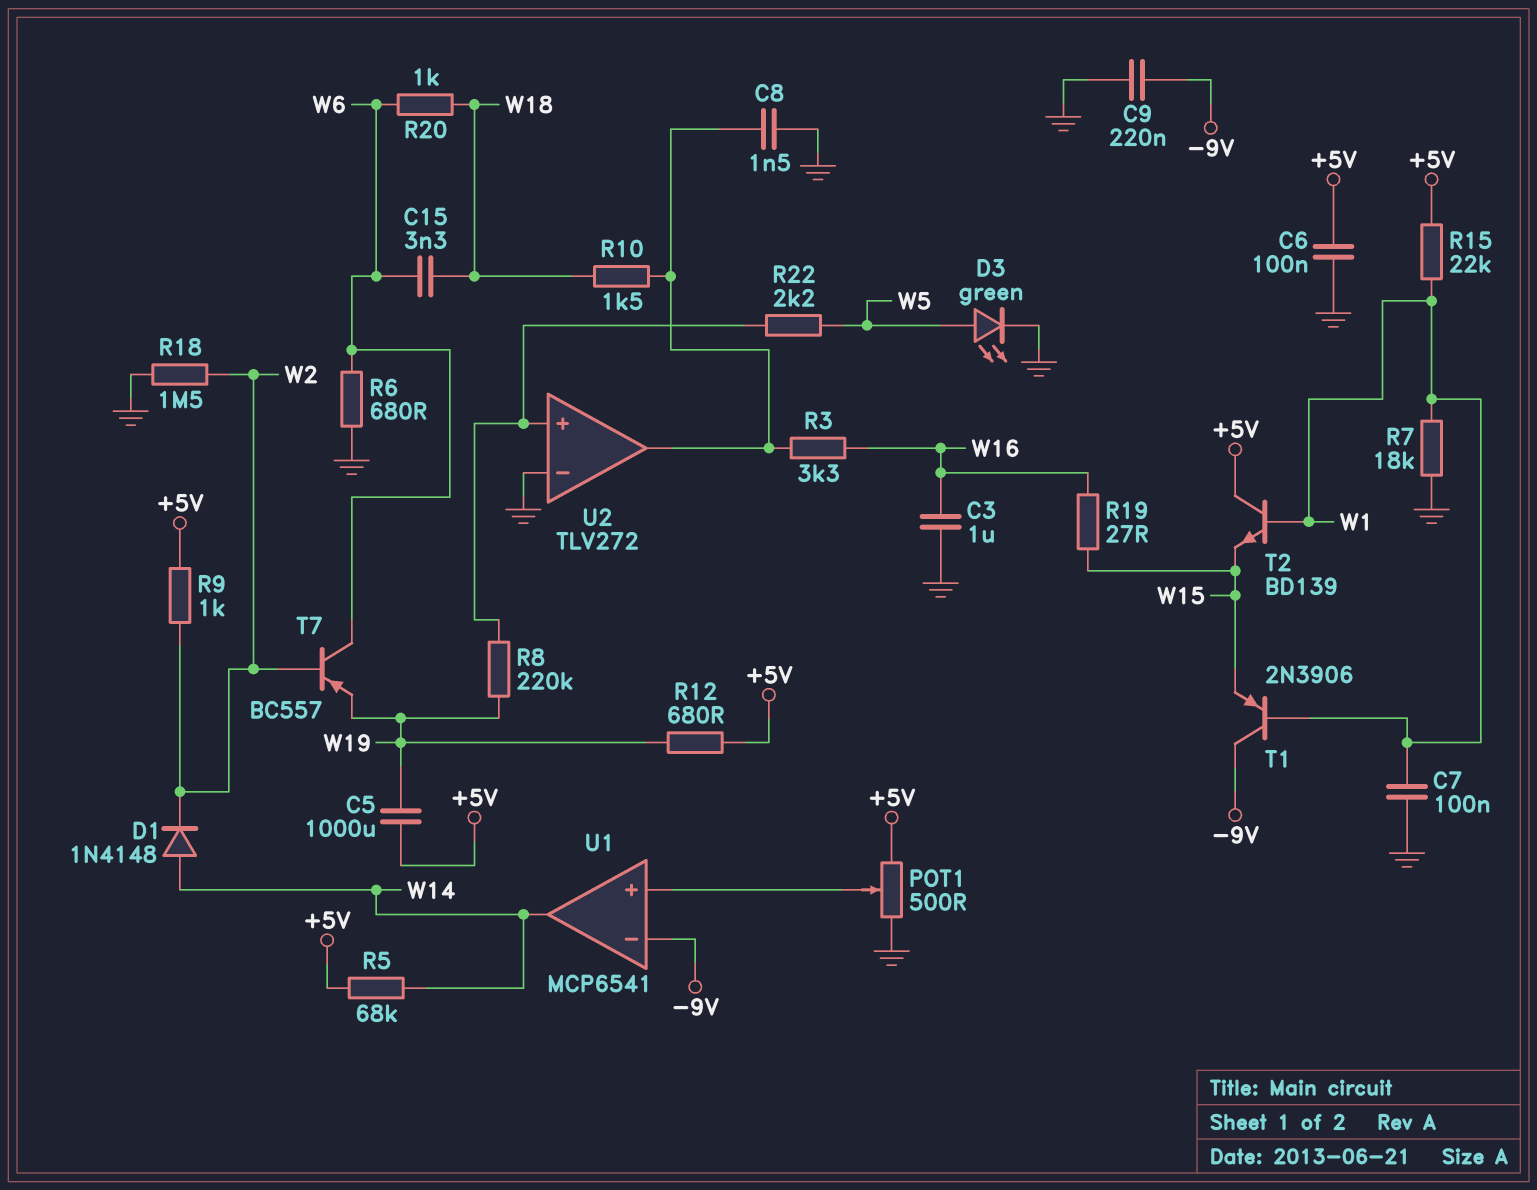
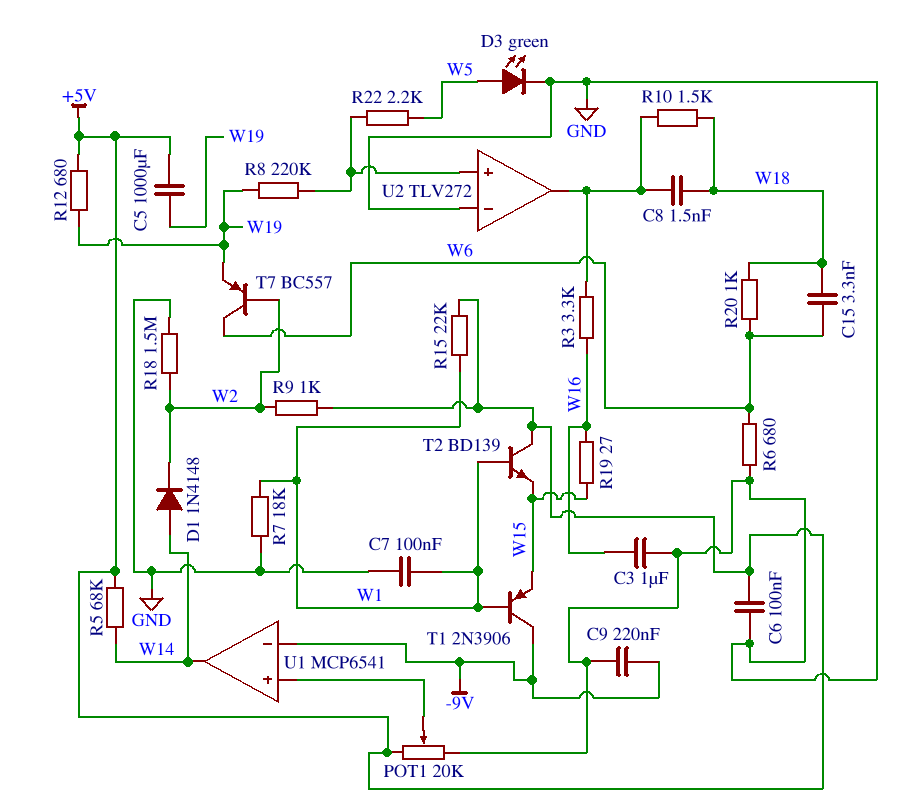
C8: 1.5nF (GND, U2/out) -> 1.5nF (U2/out, W18)
POT1: 500 (+5V, GND, wiper U1/in+) -> 20k (+5V, GND, wiper U1/in+)

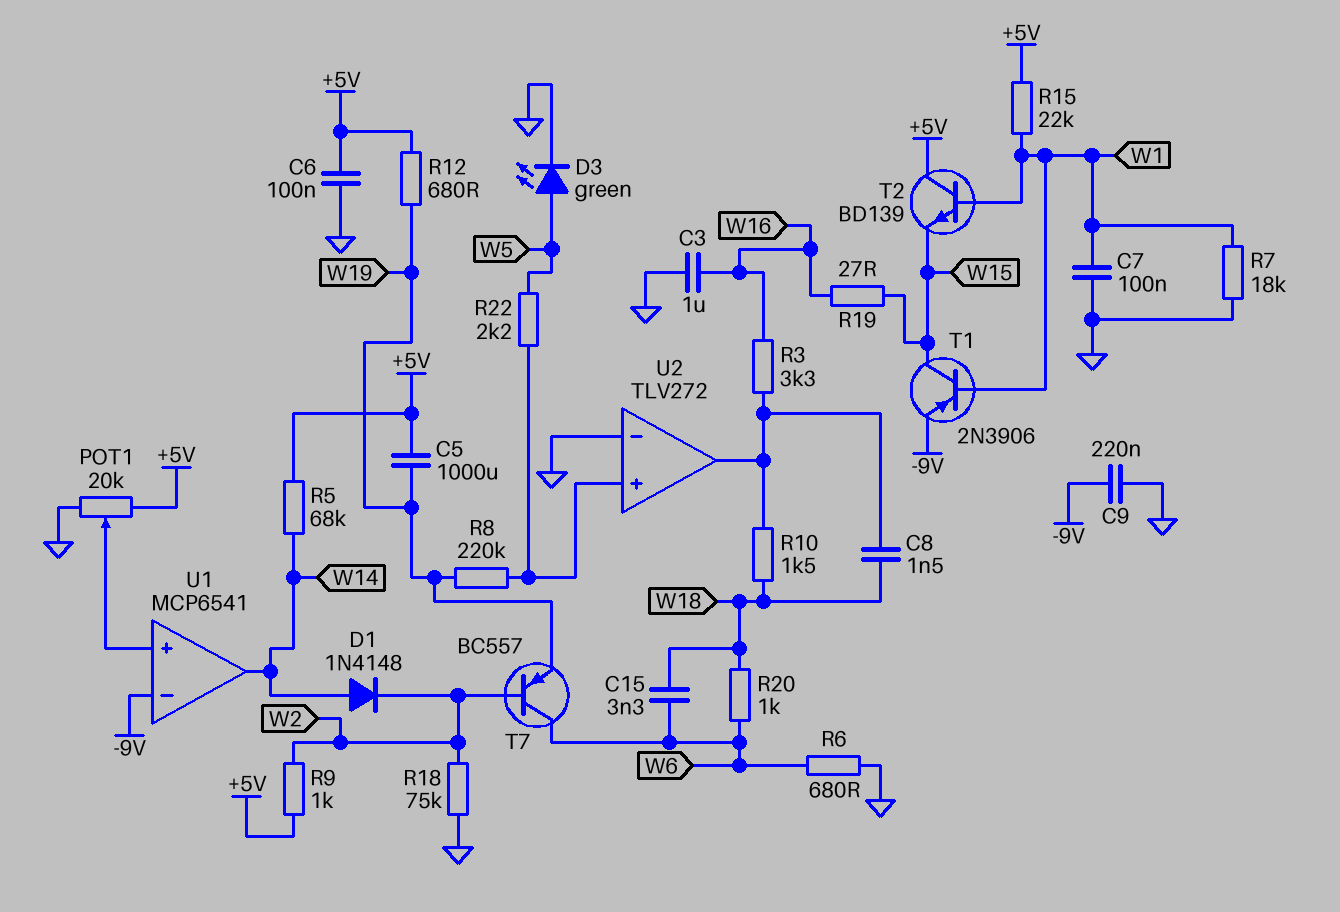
R18: 1.5M (GND, W2) -> 75k (GND, W2)
T1: PNP 2N3906 (B W1, C -9V, E W15) -> PNP 2N3906 (B W1, C W15, E -9V)

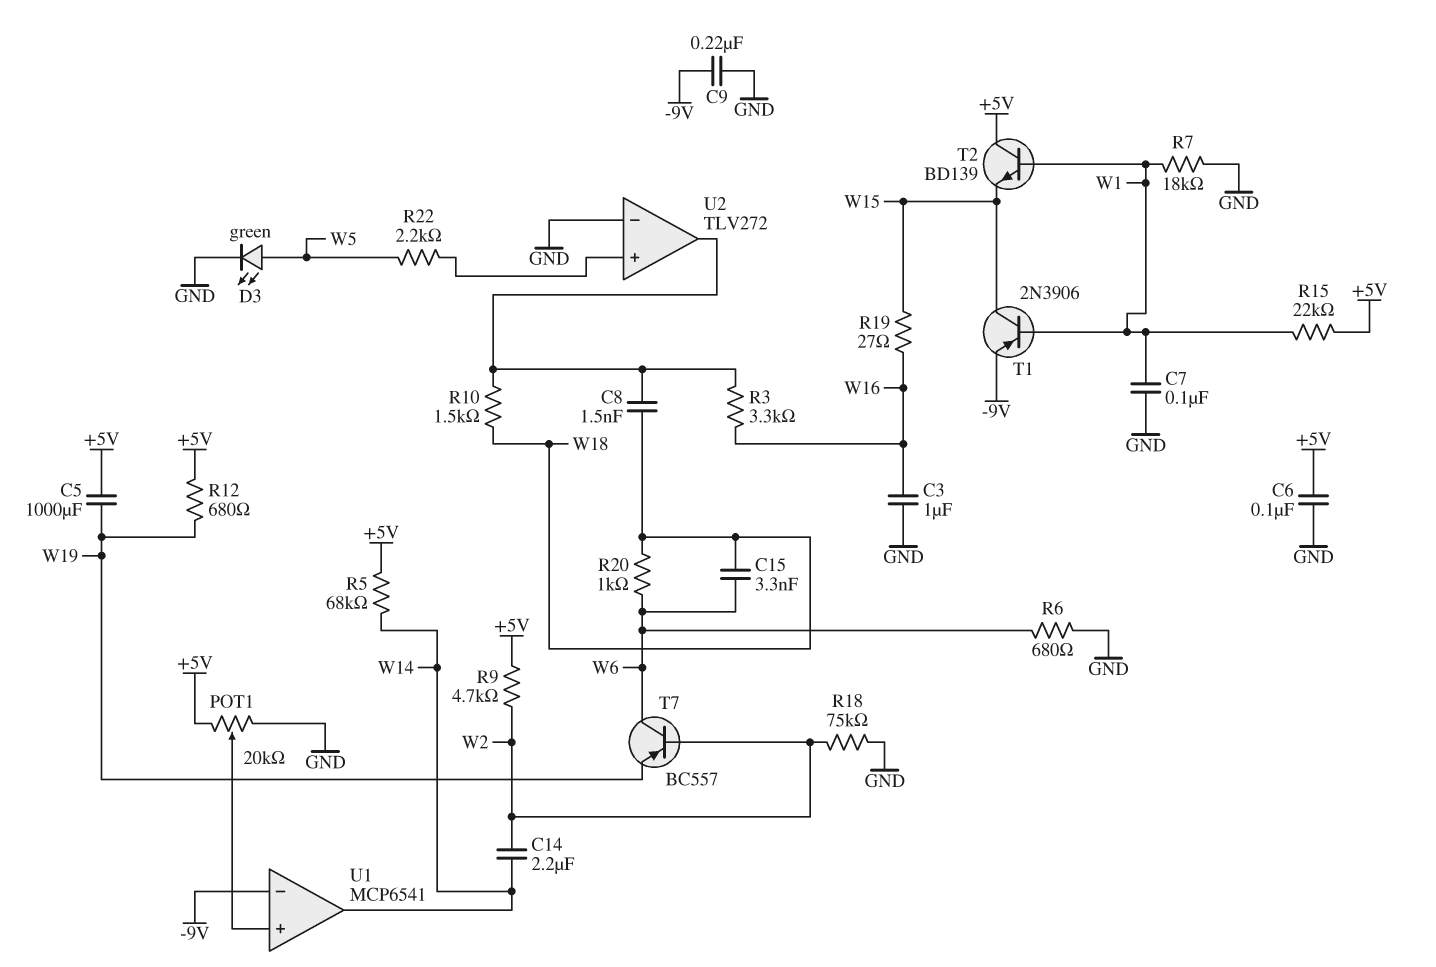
C14: none -> 2.2uF (W2, W14)
D1: diode 1N4148 (A W14, K W2) -> none
R8: 220k (U2/in+, W19) -> none
R9: 1k (+5V, W2) -> 4.7k (+5V, W2)

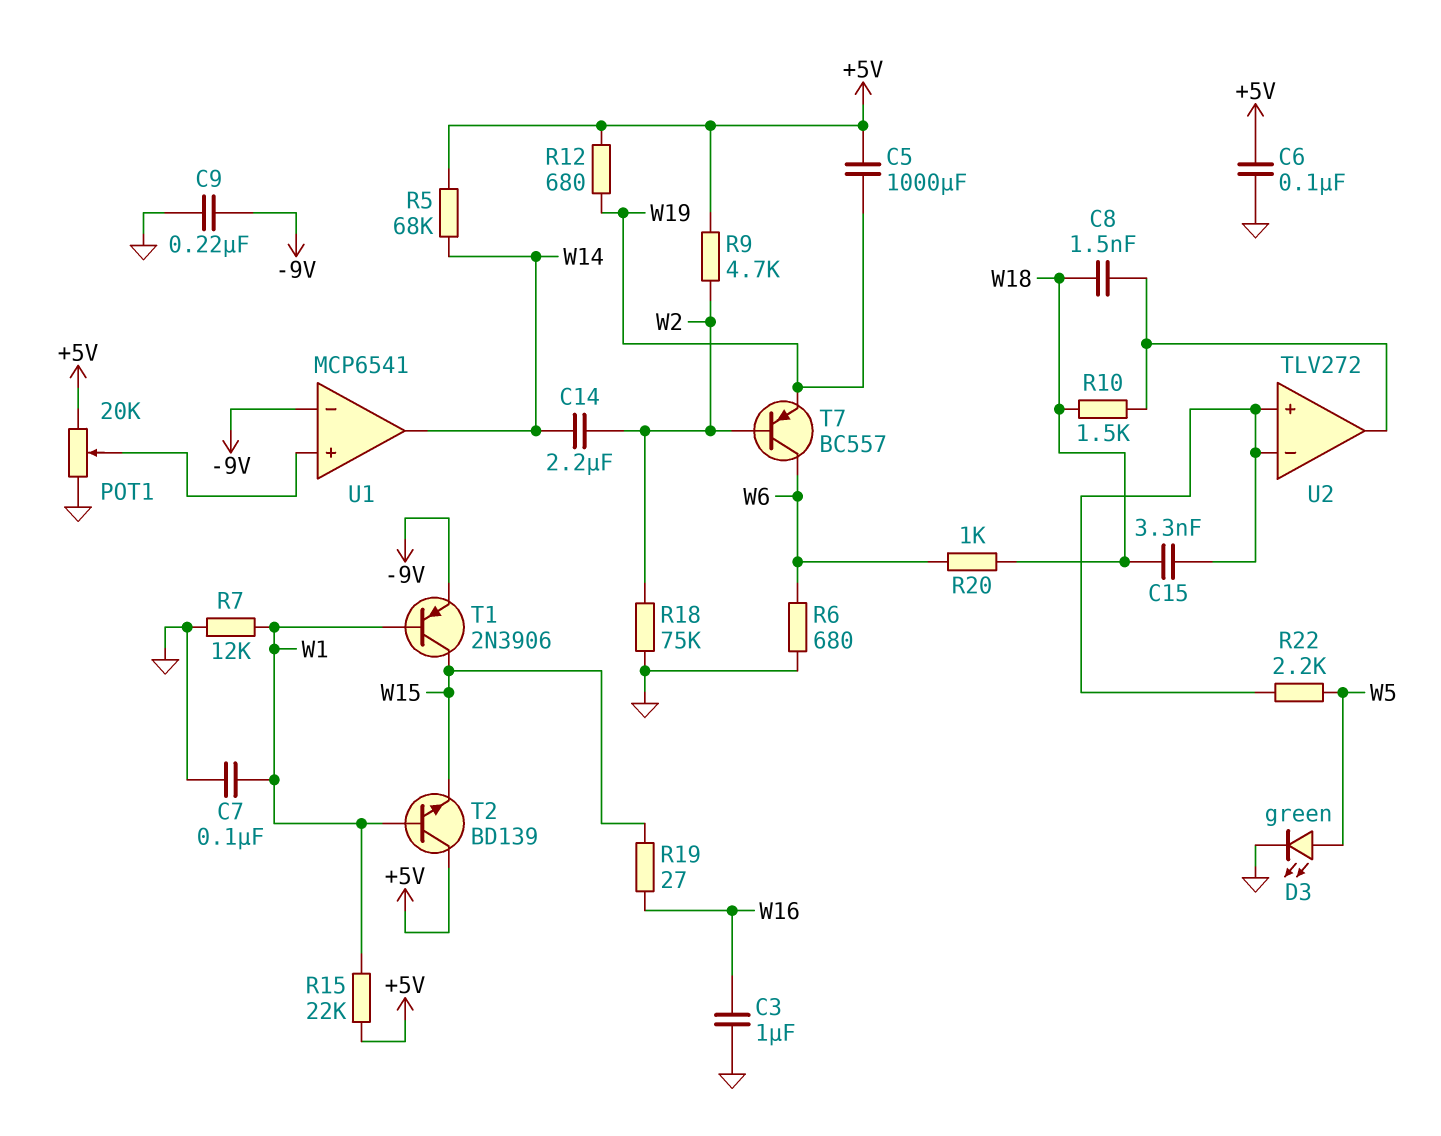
C15: 3.3nF (W6, W18) -> 3.3nF (U2/in+, W18)
R3: 3.3k (U2/out, W16) -> none
R7: 18k (GND, W1) -> 12k (GND, W1)
U2 pin in-: GND -> U2/in+

